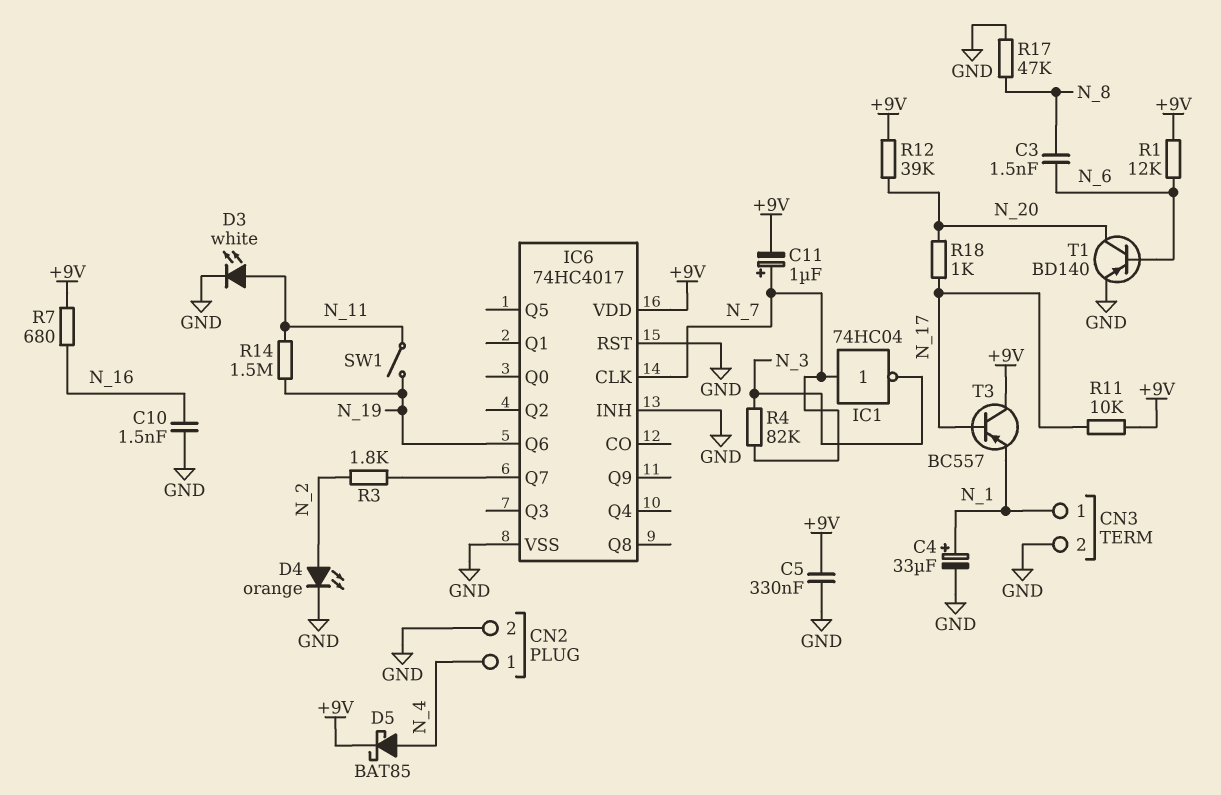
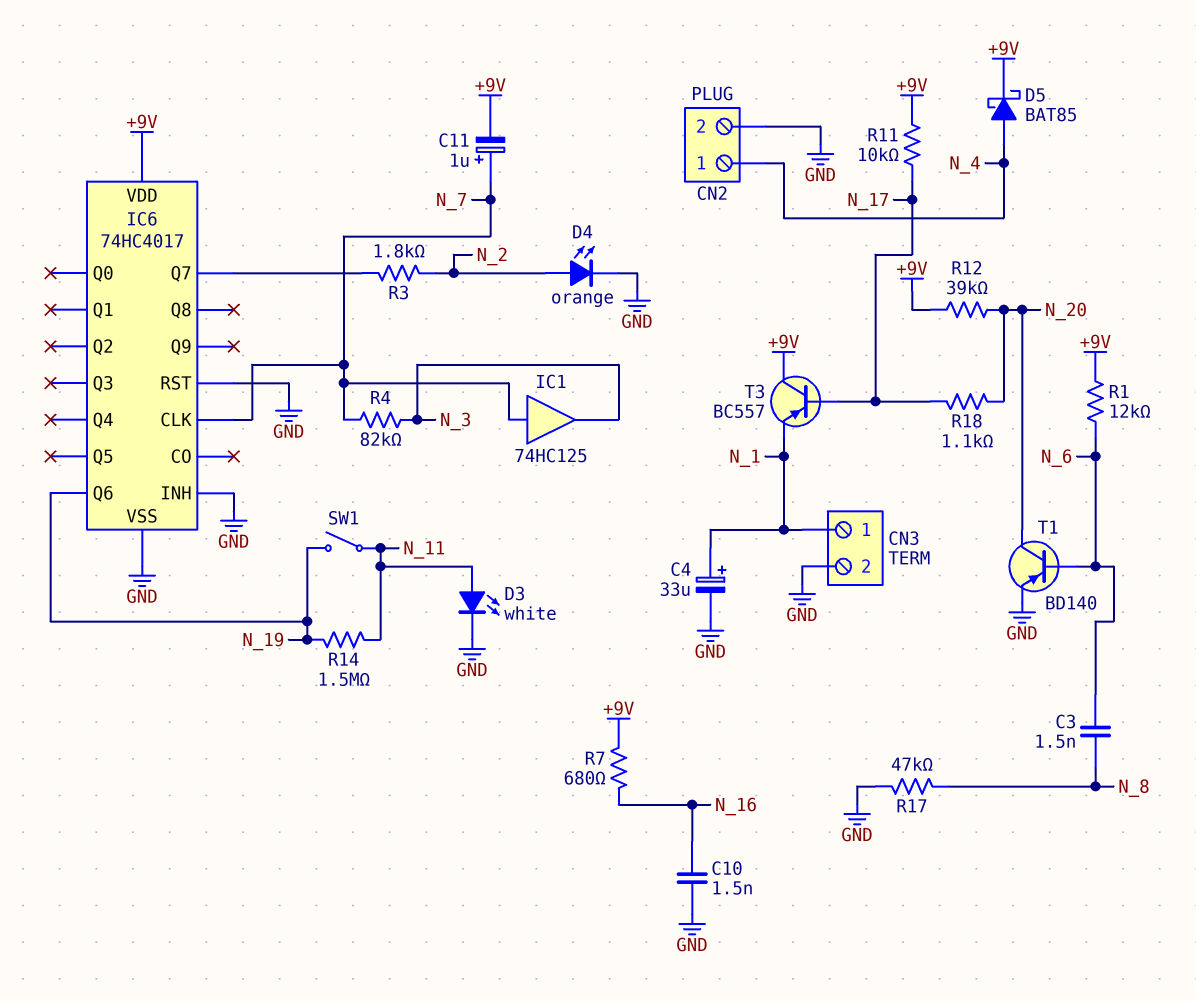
C5: 330nF (+9V, GND) -> none
IC1: NOT 74HC04 (in N_7, out N_3) -> buffer 74HC125 (in N_7, out N_3)
R18: 1k (N_17, N_20) -> 1.1k (N_17, N_20)

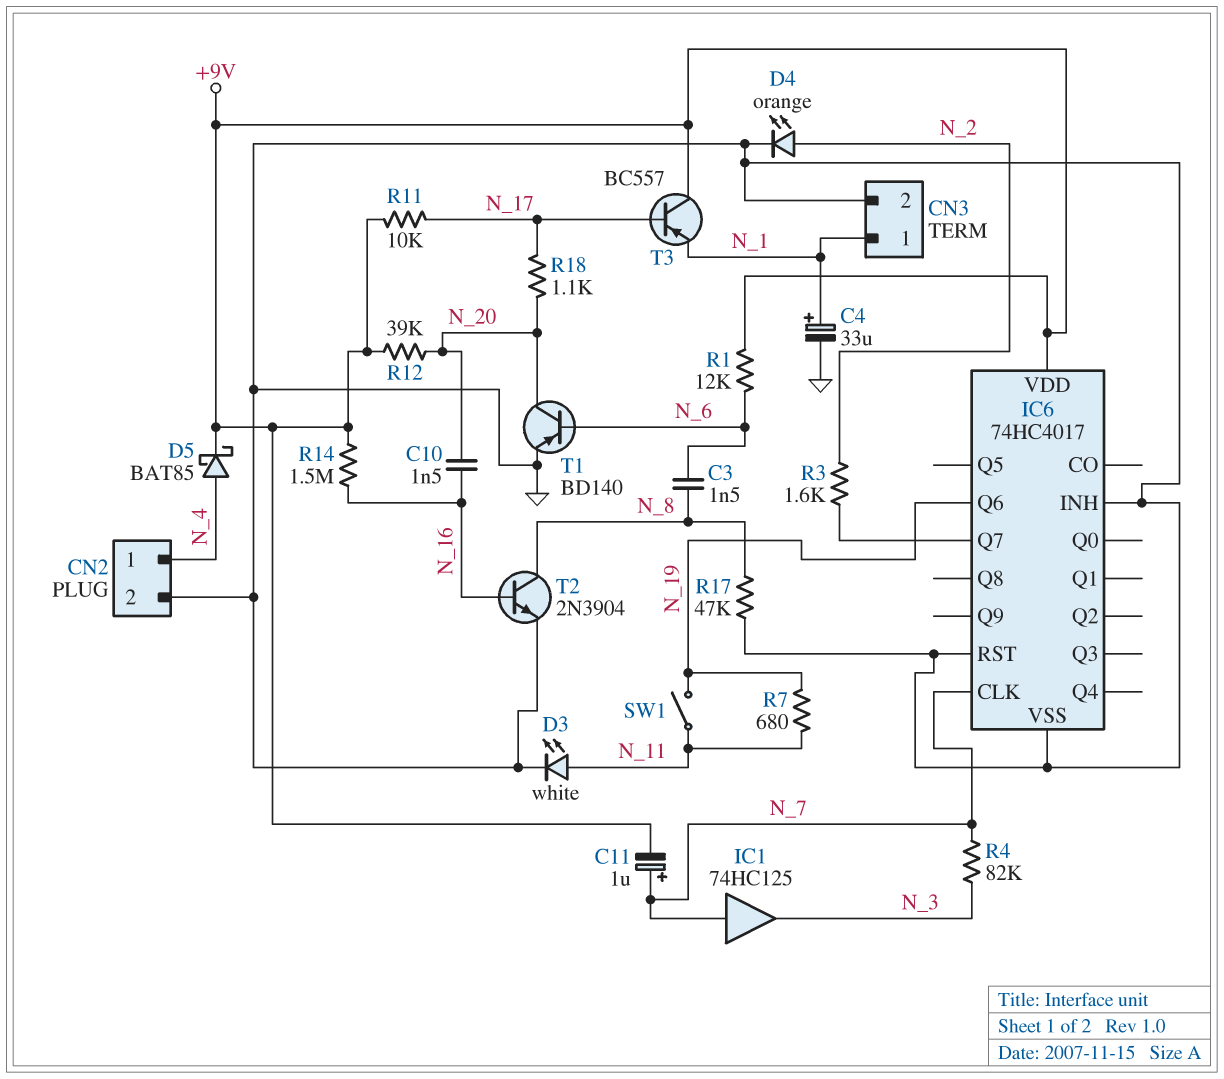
C10: 1.5nF (GND, N_16) -> 1.5nF (N_16, N_20)
R3: 1.8k (IC6/Q7, N_2) -> 1.6k (IC6/Q7, N_2)
R7: 680 (+9V, N_16) -> 680 (N_11, N_19)
R14: 1.5M (N_11, N_19) -> 1.5M (+9V, N_16)
T2: none -> NPN 2N3904 (B N_16, C N_8, E GND)

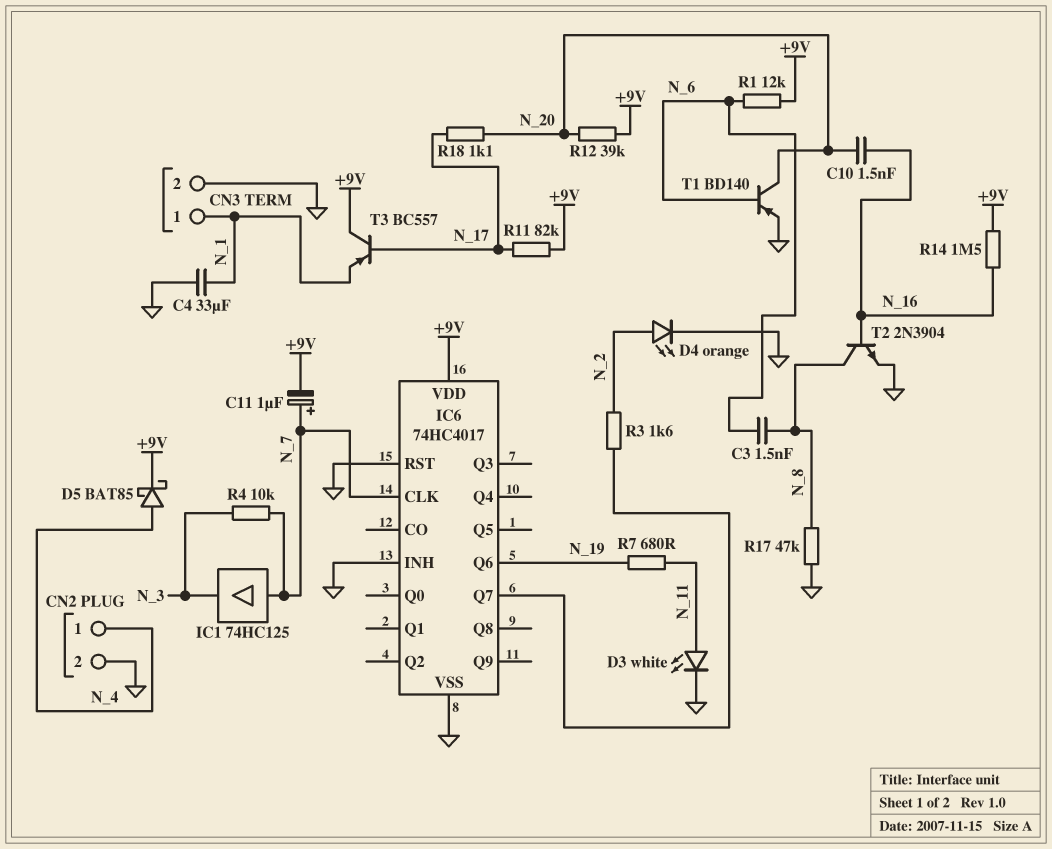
C4: 33uF (plus N_1, minus GND) -> 33uF (GND, N_1)
R4: 82k (N_3, N_7) -> 10k (N_3, N_7)
R11: 10k (+9V, N_17) -> 82k (+9V, N_17)
SW1: switch (N_11, N_19) -> none

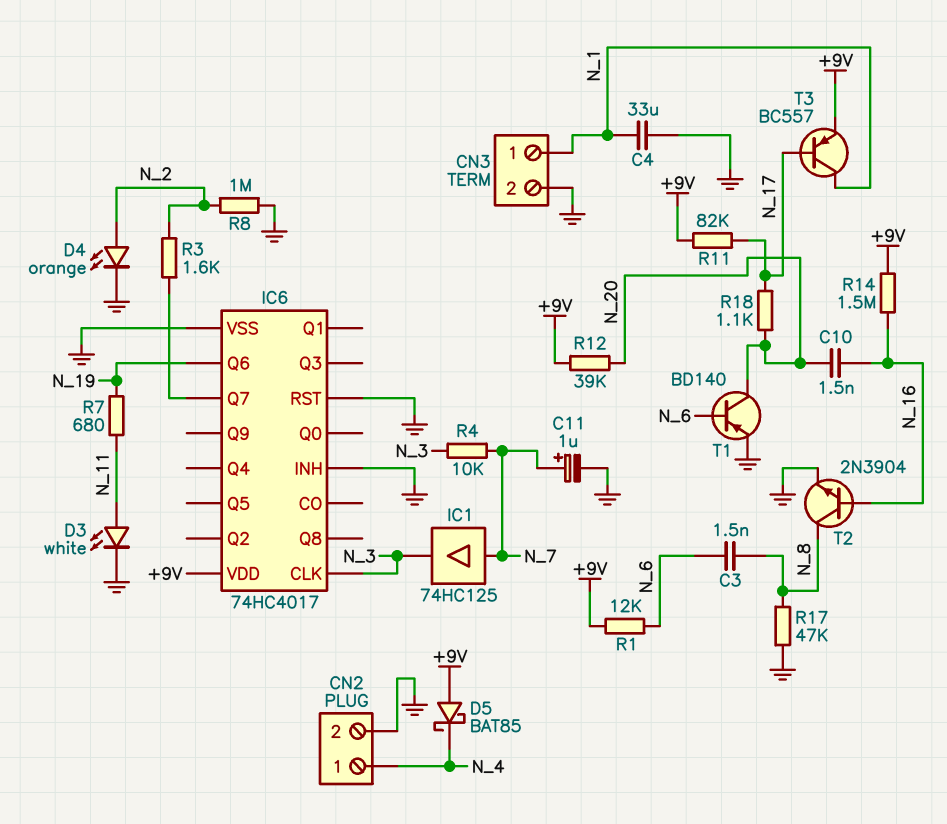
C11: 1uF (plus N_7, minus +9V) -> 1uF (plus N_7, minus GND)
D5: schottky BAT85 (A N_4, K +9V) -> schottky BAT85 (A +9V, K N_4)
IC6 pin CLK: N_7 -> N_3
R8: none -> 1M (GND, N_2)
T3: PNP BC557 (B N_17, C +9V, E N_1) -> PNP BC557 (B N_17, C N_1, E +9V)

